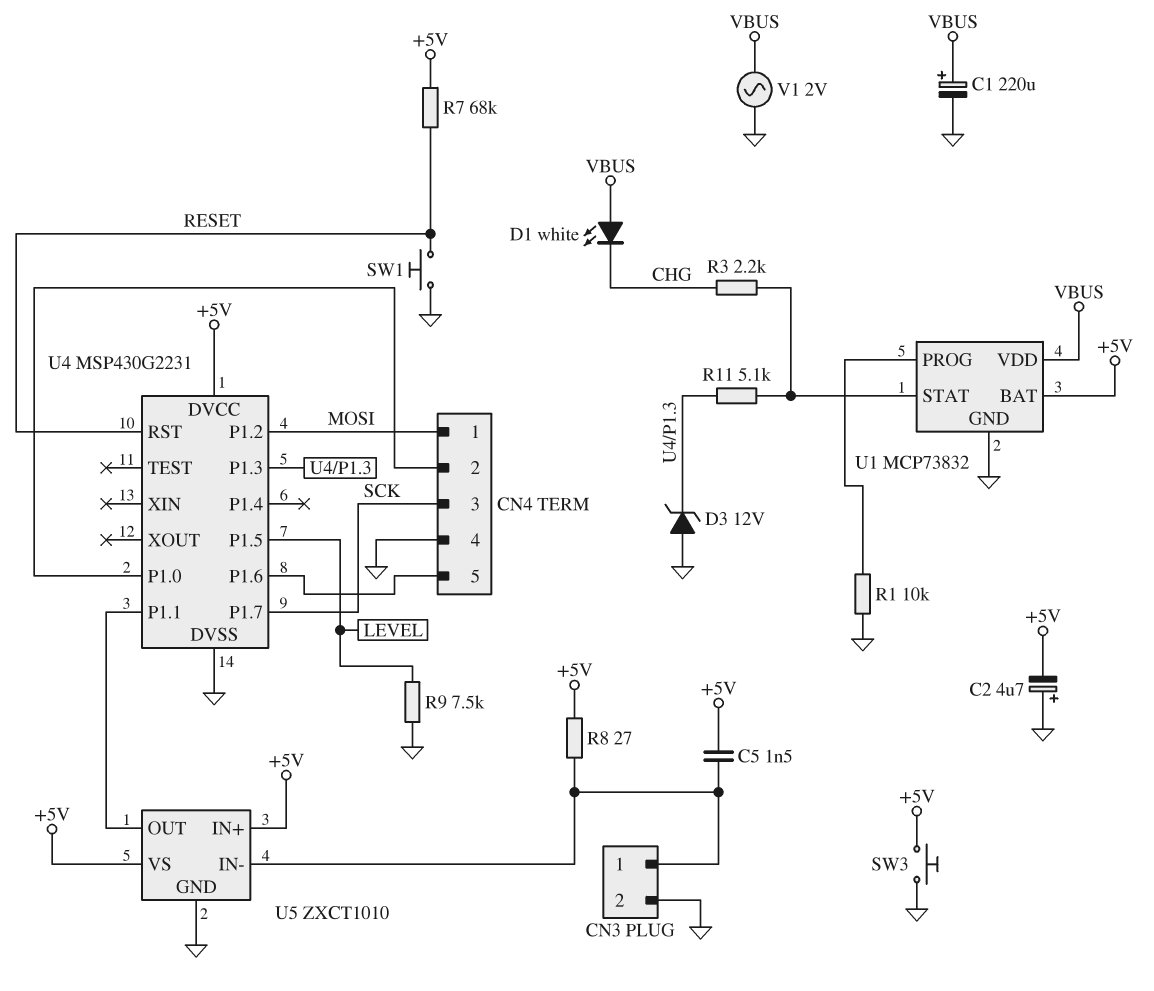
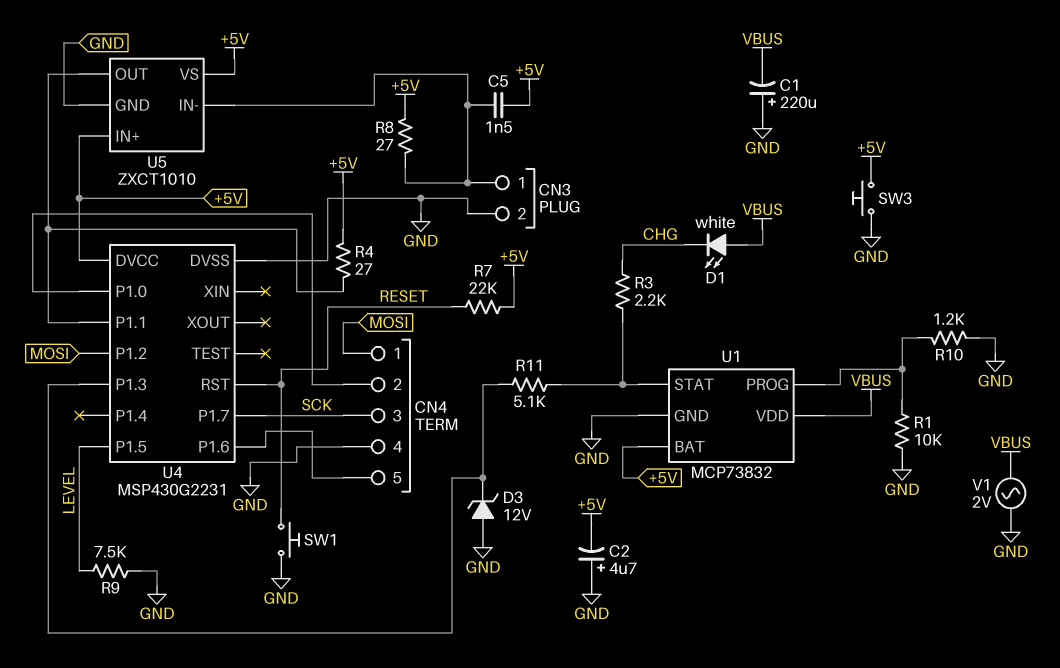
C1: 220uF (plus VBUS, minus GND) -> 220uF (plus GND, minus VBUS)
R4: none -> 27 (+5V, U4/P1.1)
R7: 68k (+5V, RESET) -> 22k (+5V, RESET)
R10: none -> 1.2k (GND, U1/PROG)

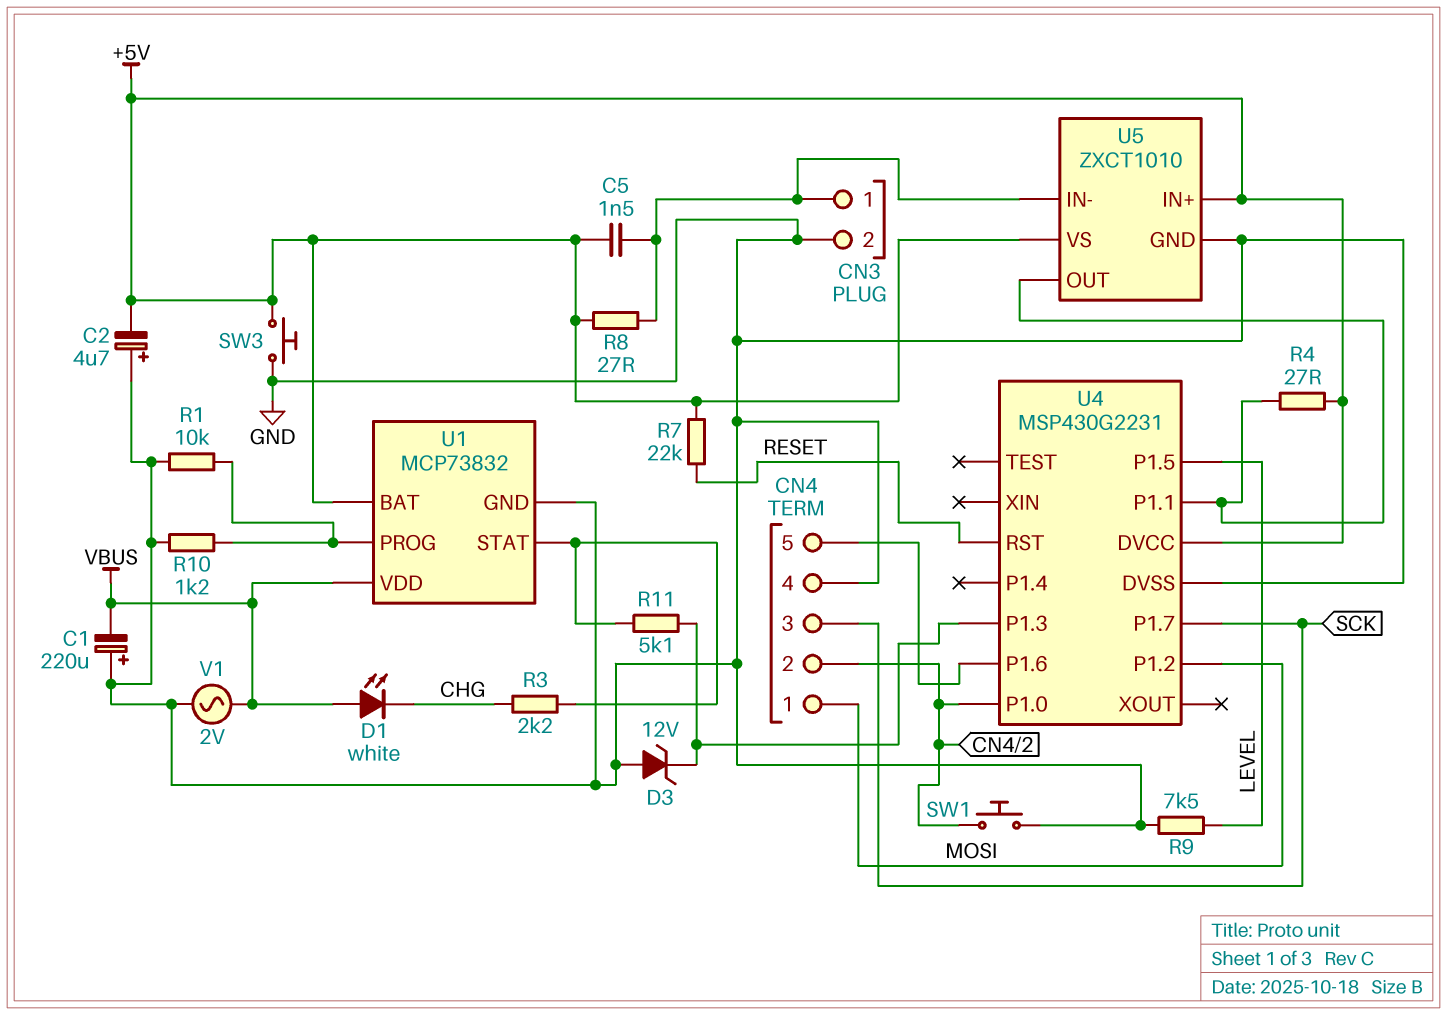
SW1: button (GND, RESET) -> button (CN4/2, GND)

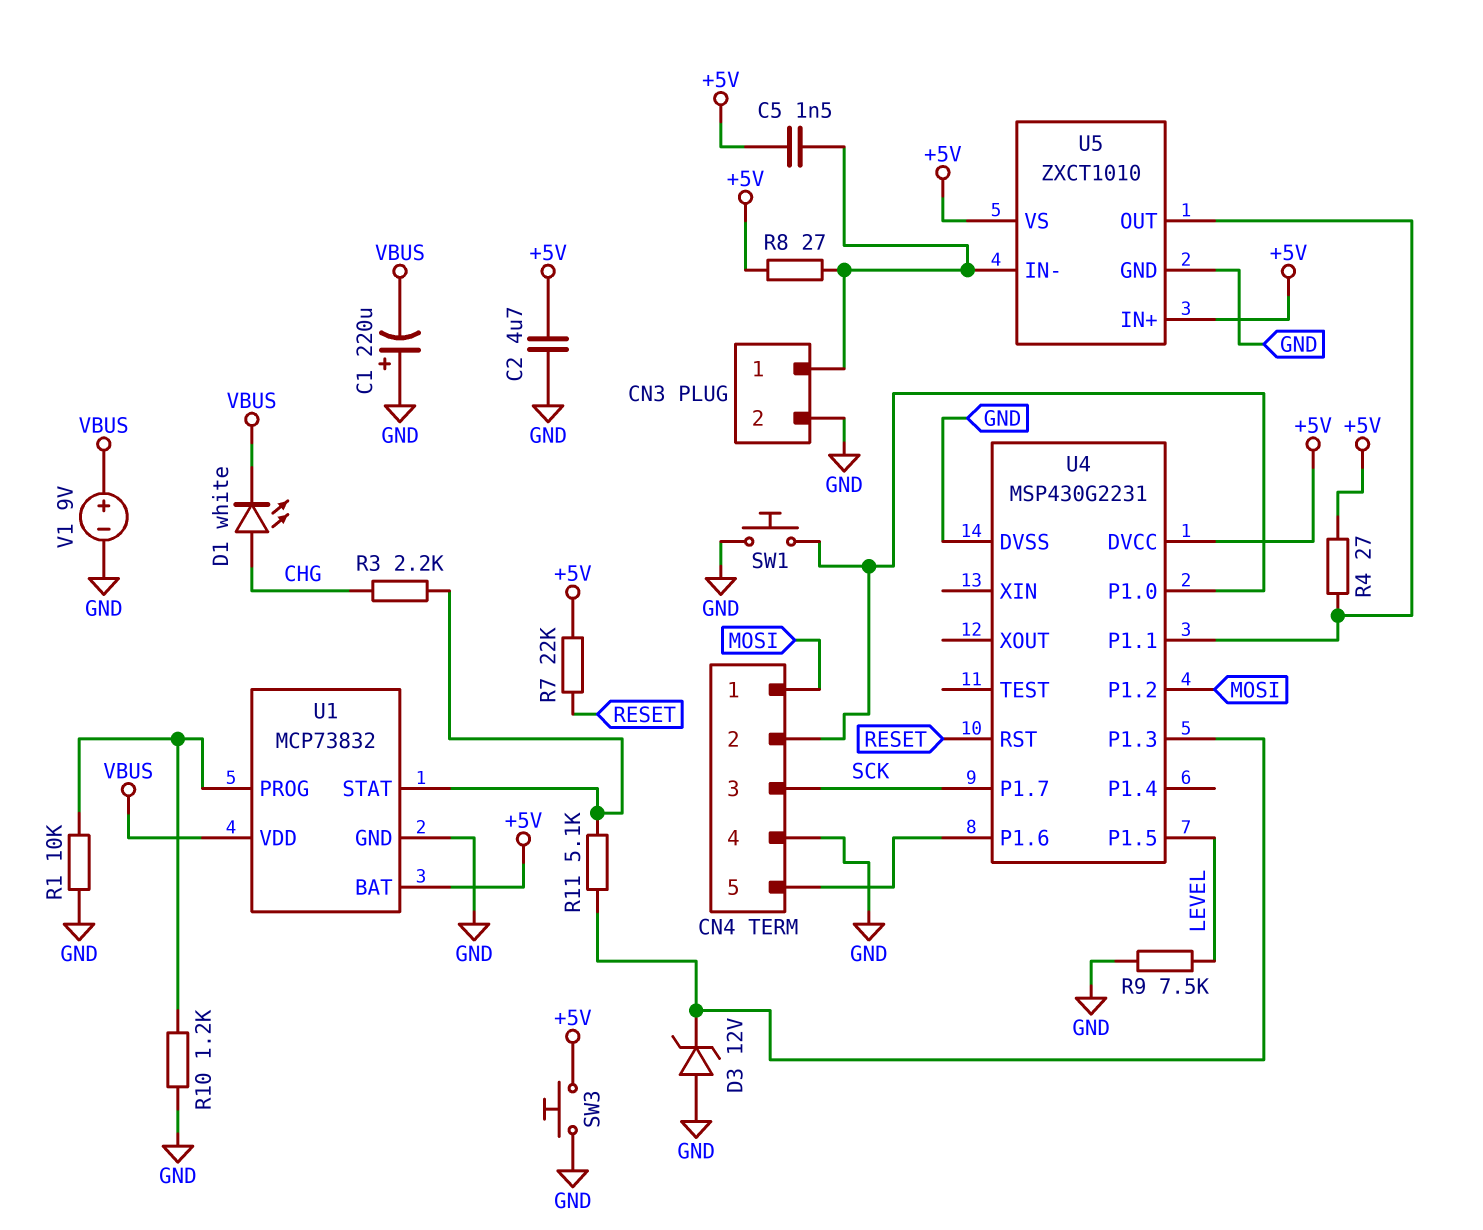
C2: 4.7uF (plus GND, minus +5V) -> 4.7uF (+5V, GND)
D1: LED white (A VBUS, K CHG) -> LED white (A CHG, K VBUS)
V1: AC 2V (GND, VBUS) -> 9V (plus VBUS, minus GND)

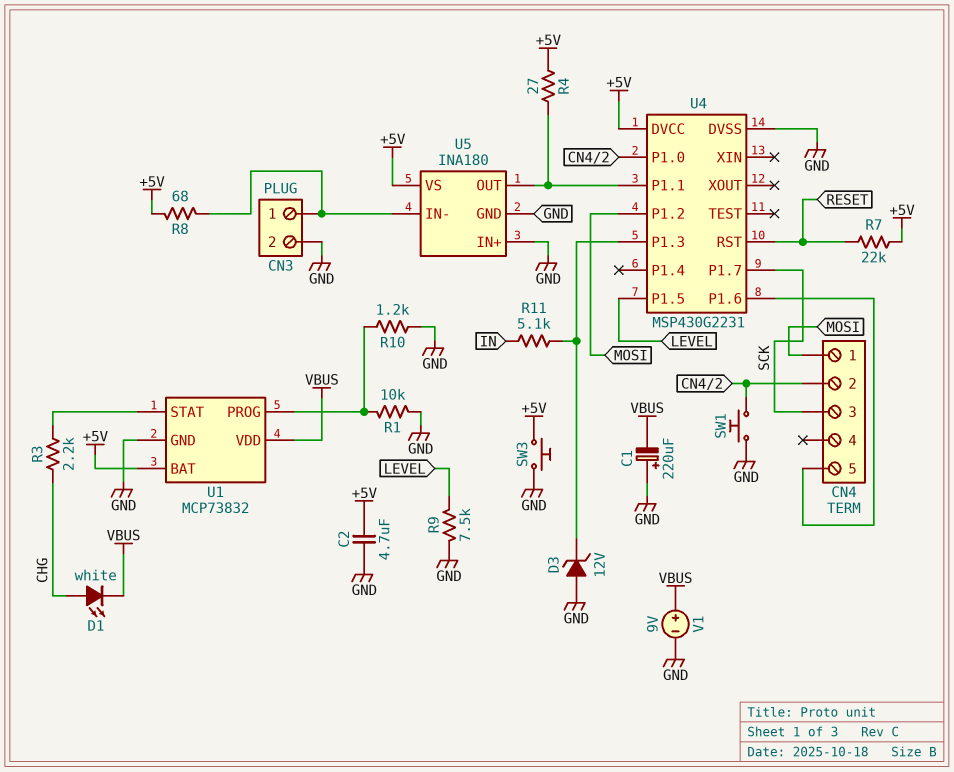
C5: 1.5nF (+5V, CN3/1) -> none
CN4 pin 4: GND -> none
R8: 27 (+5V, CN3/1) -> 68 (+5V, CN3/1)
R11: 5.1k (U1/STAT, U4/P1.3) -> 5.1k (IN, U4/P1.3)
U5: ZXCT1010 -> INA180
U5 pin IN+: +5V -> GND

